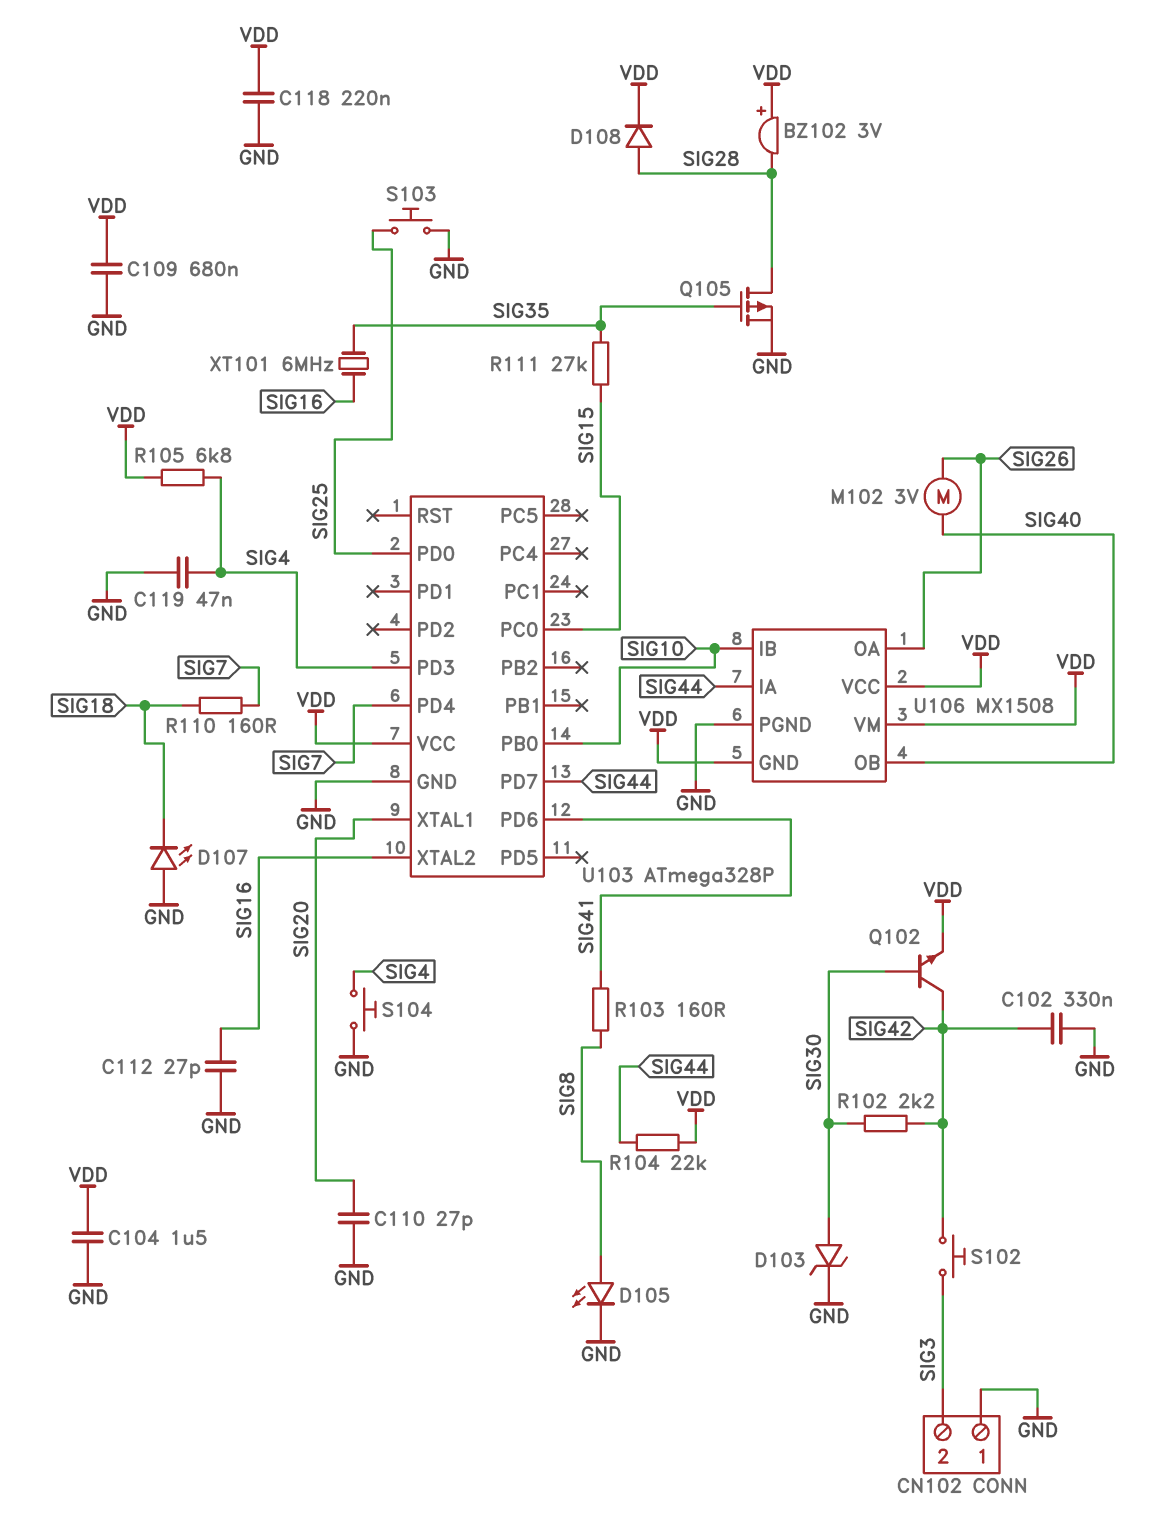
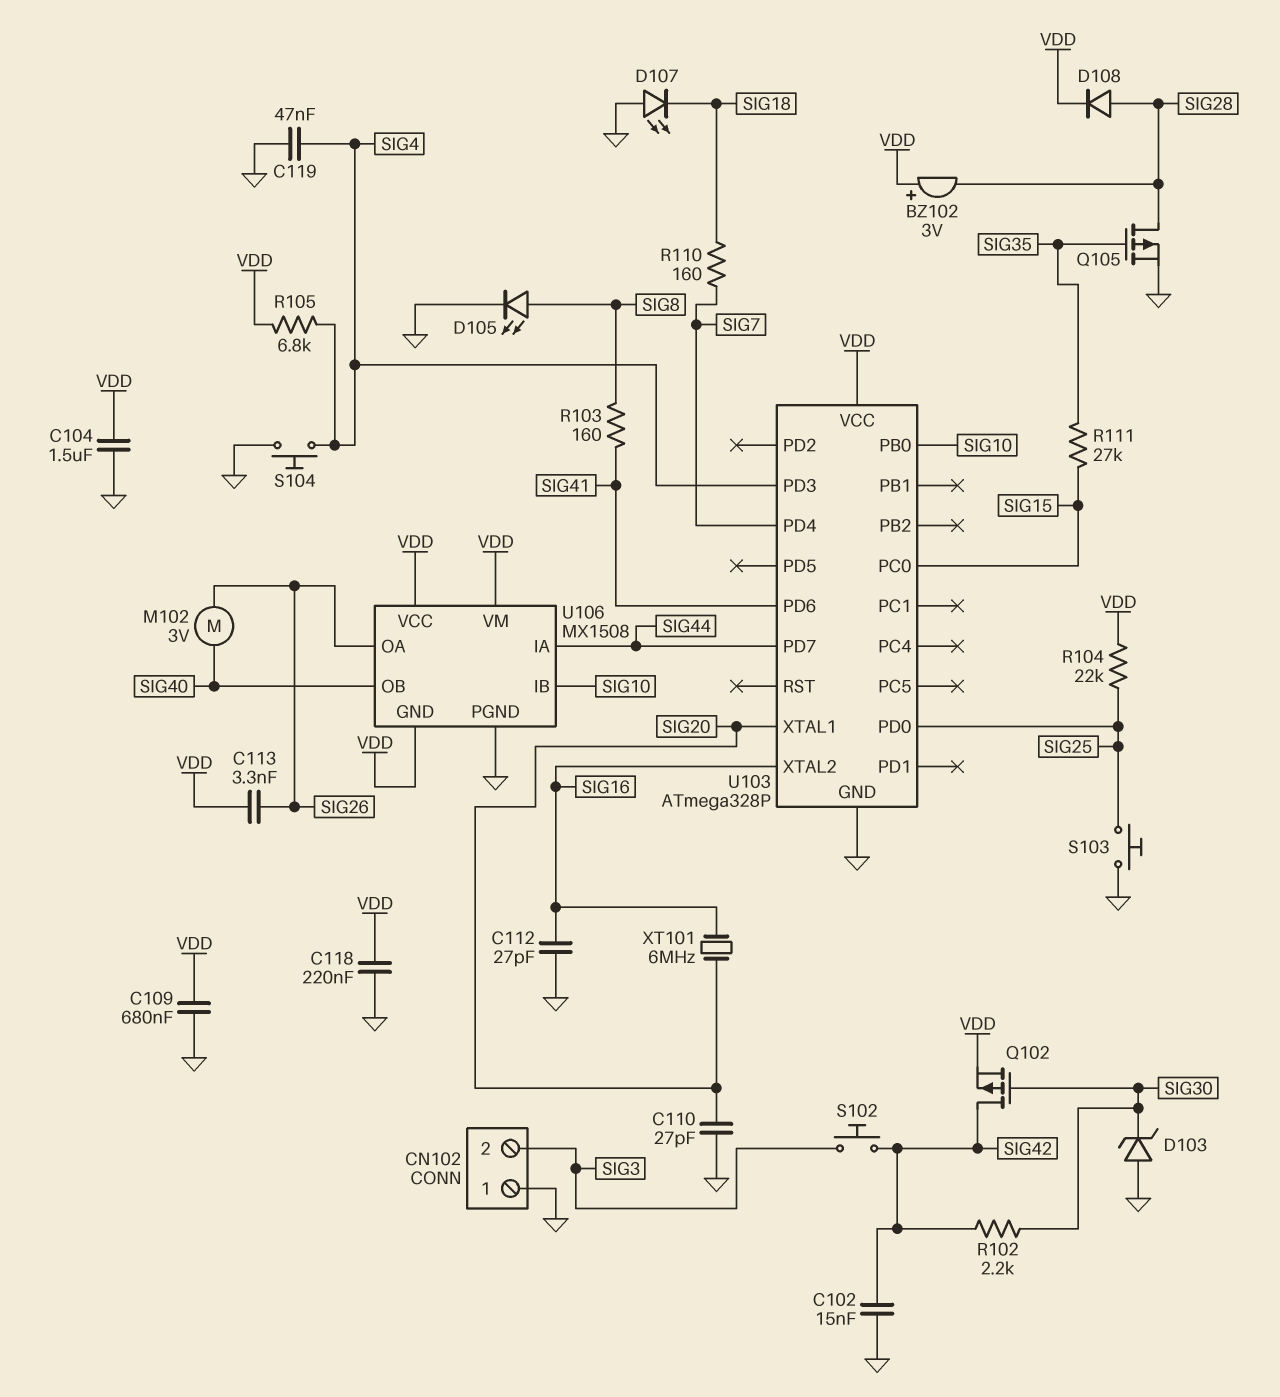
C102: 330nF (GND, SIG42) -> 15nF (GND, SIG42)
C113: none -> 3.3nF (SIG26, VDD)
D103: zener (A SIG30, K GND) -> zener (A GND, K SIG30)
Q102: NPN (B SIG30, C SIG42, E VDD) -> PMOS (G SIG30, D SIG42, S VDD)
R104: 22k (SIG44, VDD) -> 22k (SIG25, VDD)
XT101: 6MHz (SIG16, SIG35) -> 6MHz (SIG16, SIG20)

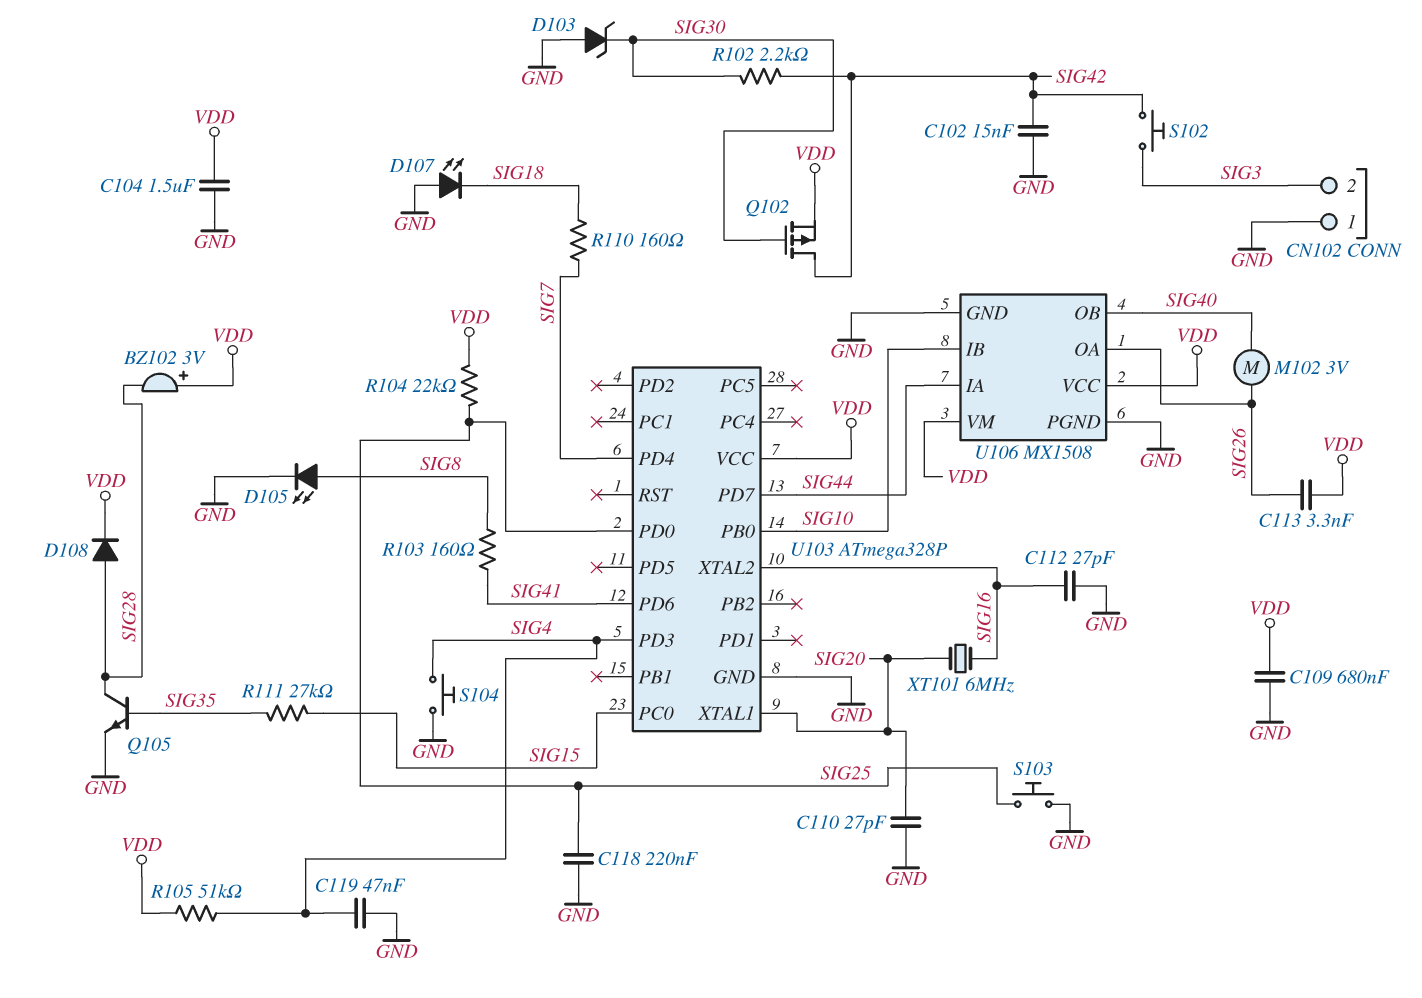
C118: 220nF (GND, VDD) -> 220nF (GND, SIG25)
Q105: PMOS (G SIG35, D SIG28, S GND) -> NPN (B SIG35, C SIG28, E GND)
R105: 6.8k (SIG4, VDD) -> 51k (SIG4, VDD)
U106 pin GND: VDD -> GND

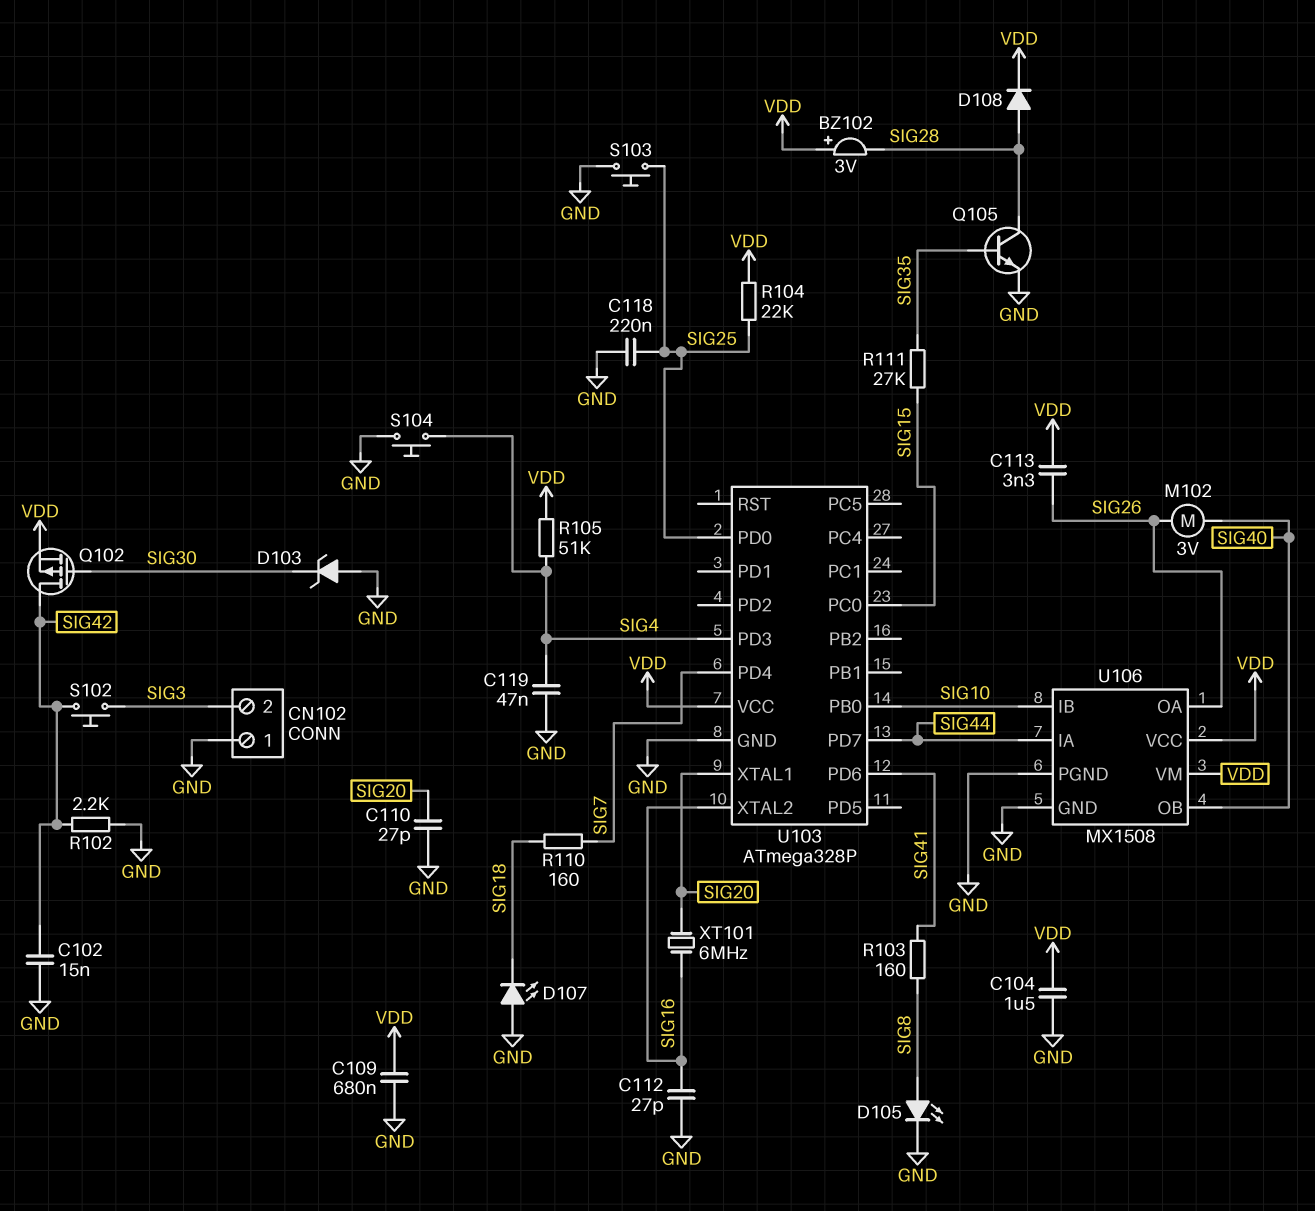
R102: 2.2k (SIG30, SIG42) -> 2.2k (GND, SIG42)

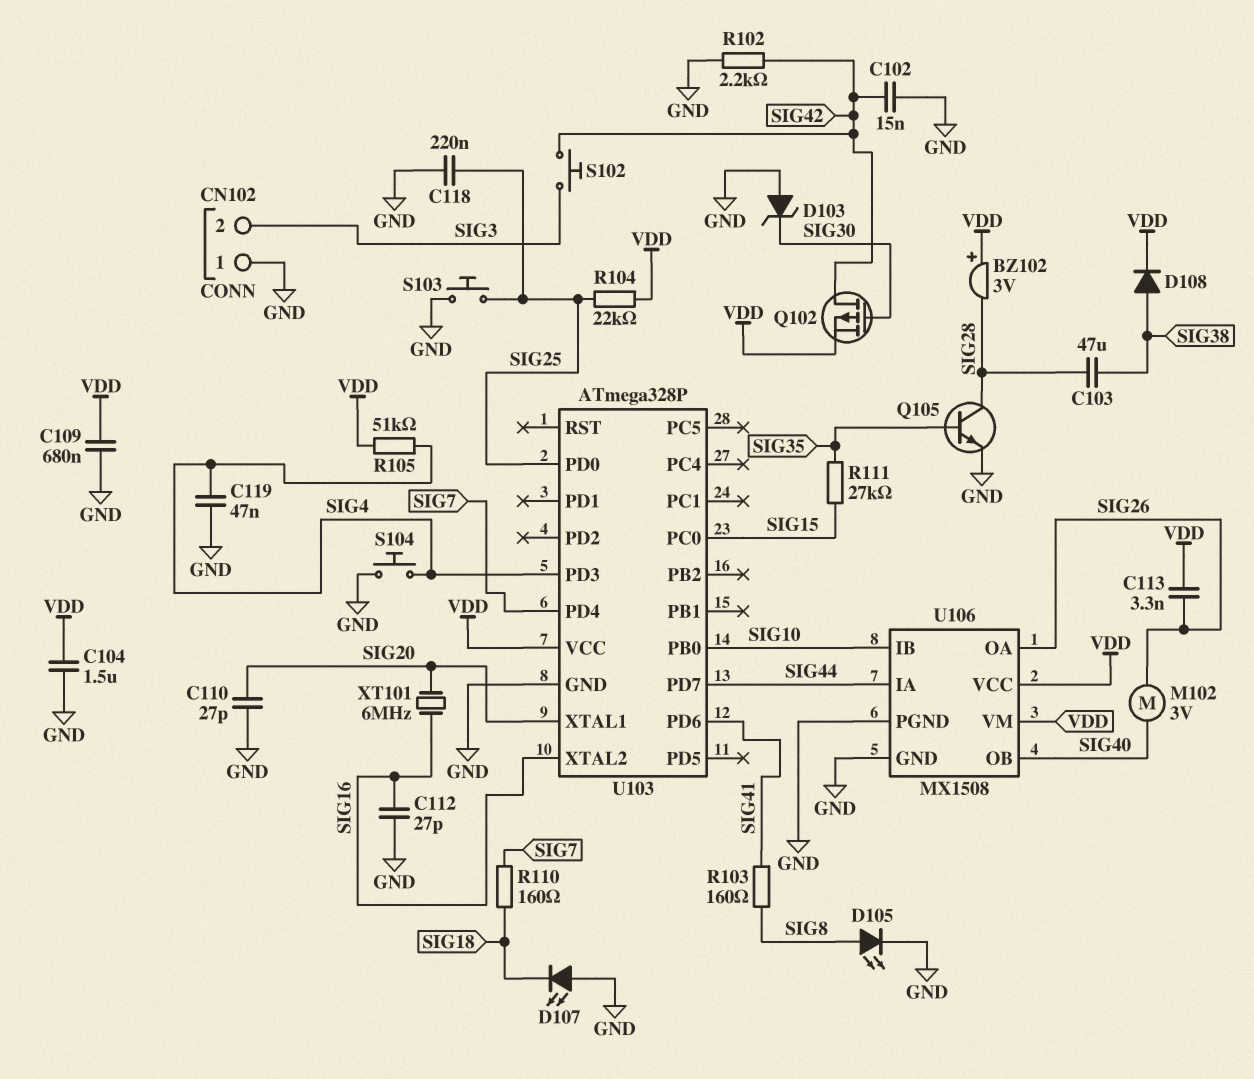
C103: none -> 47uF (SIG28, SIG38)
D108: diode (A SIG28, K VDD) -> diode (A SIG38, K VDD)

